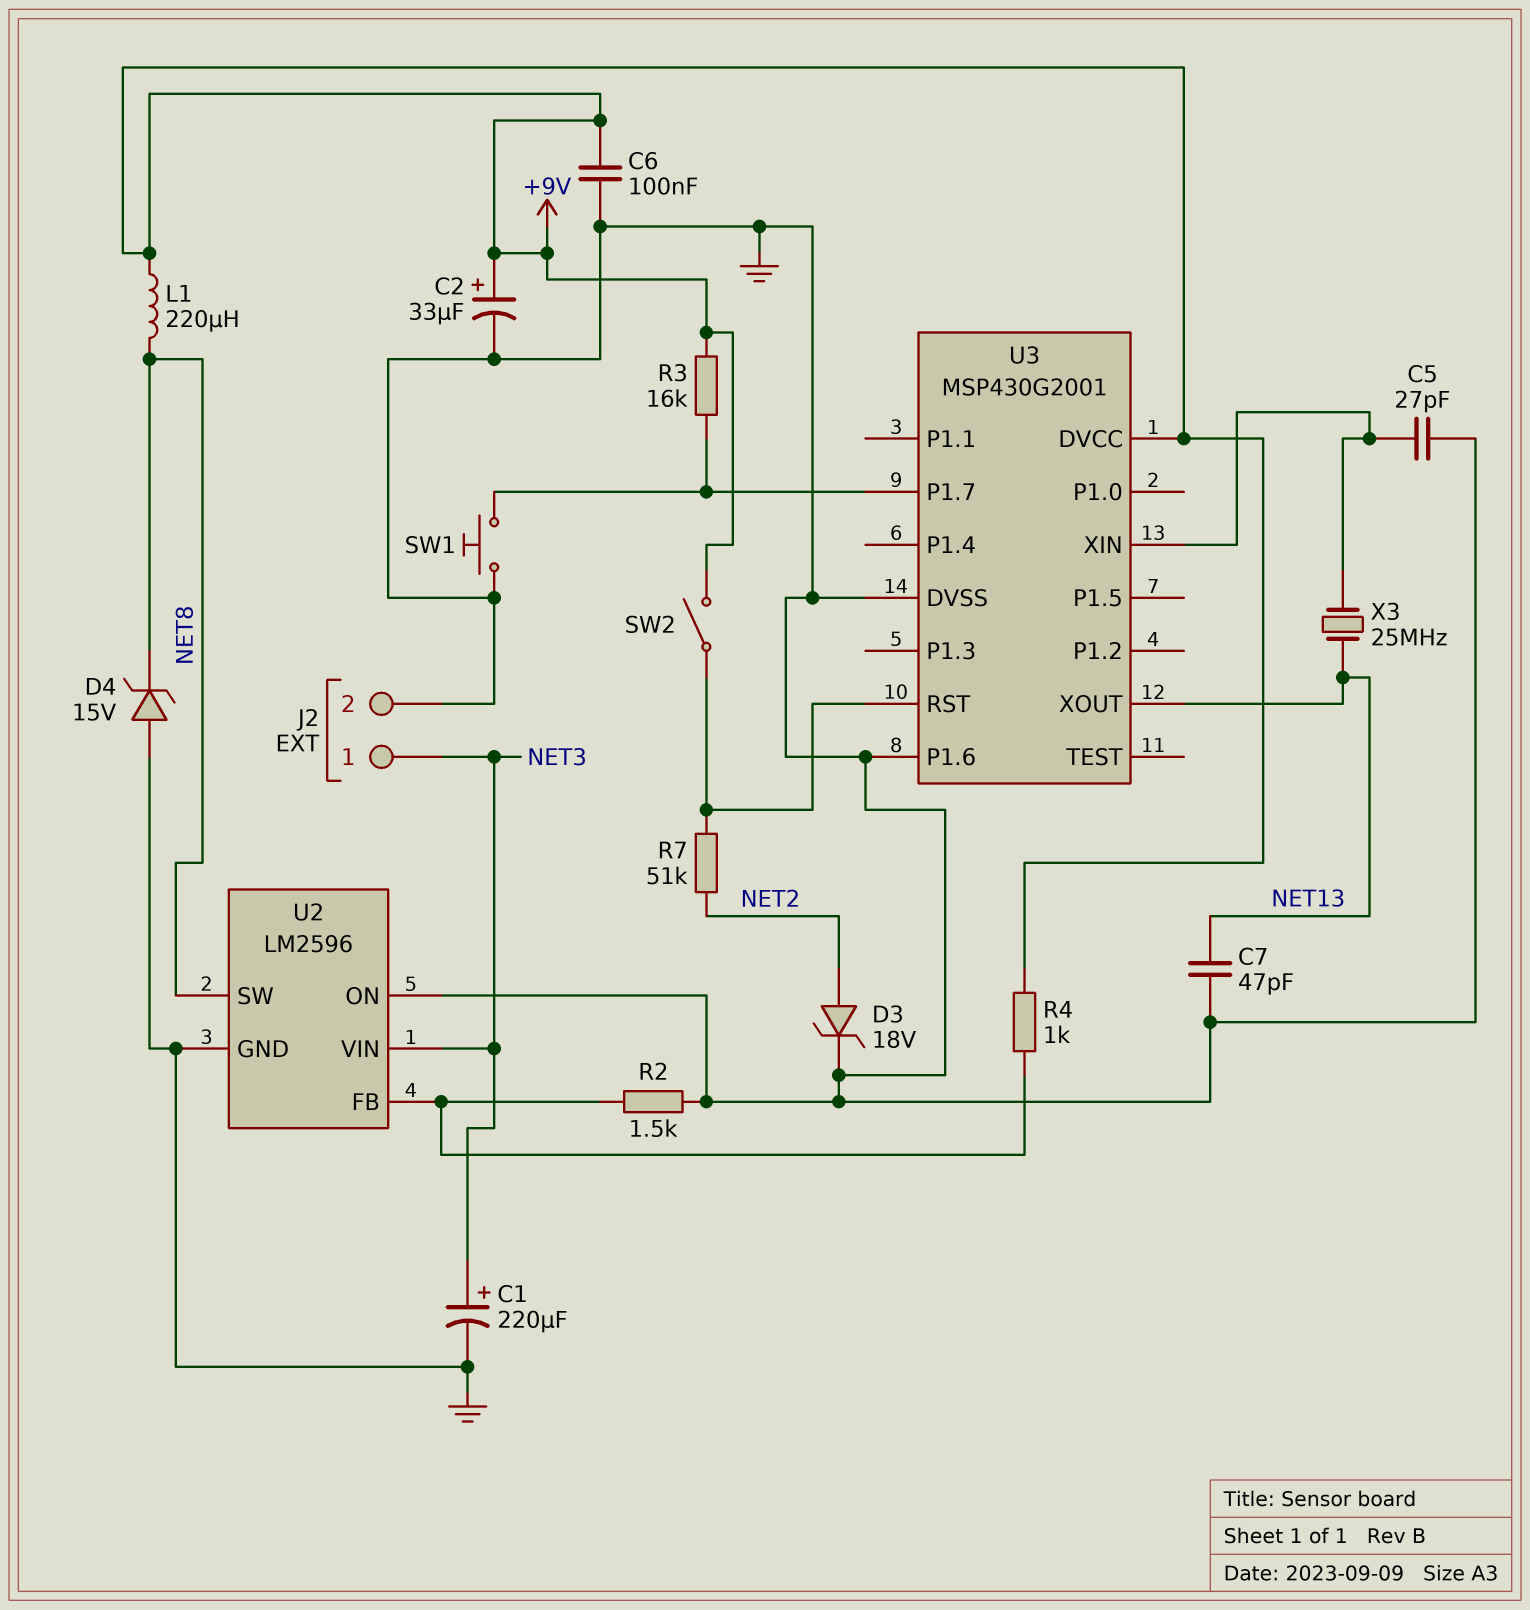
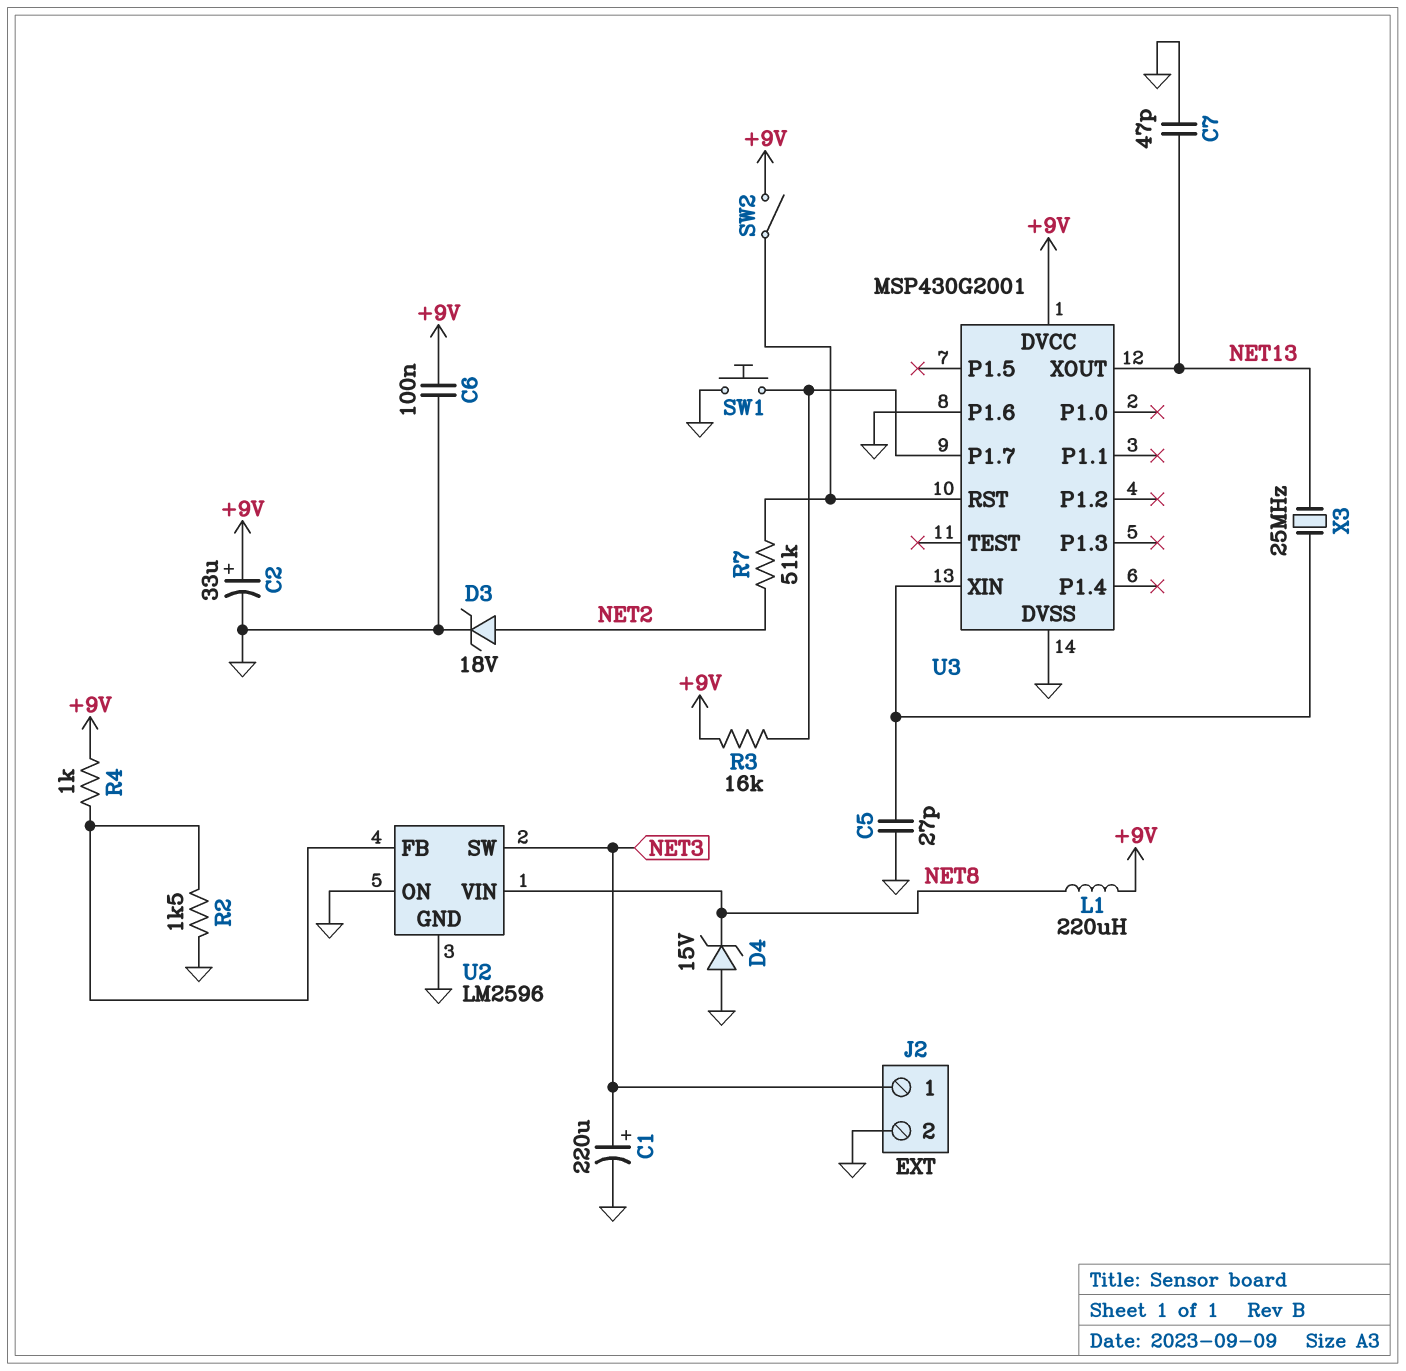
U2 pin SW: NET8 -> NET3
U2 pin VIN: NET3 -> NET8

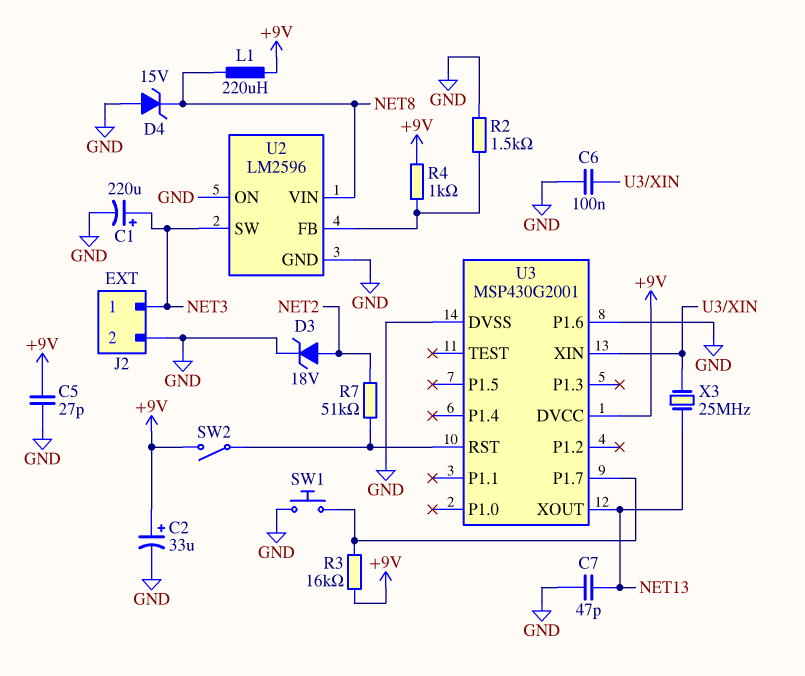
C5: 27pF (GND, U3/XIN) -> 27pF (+9V, GND)
C6: 100nF (+9V, GND) -> 100nF (GND, U3/XIN)

